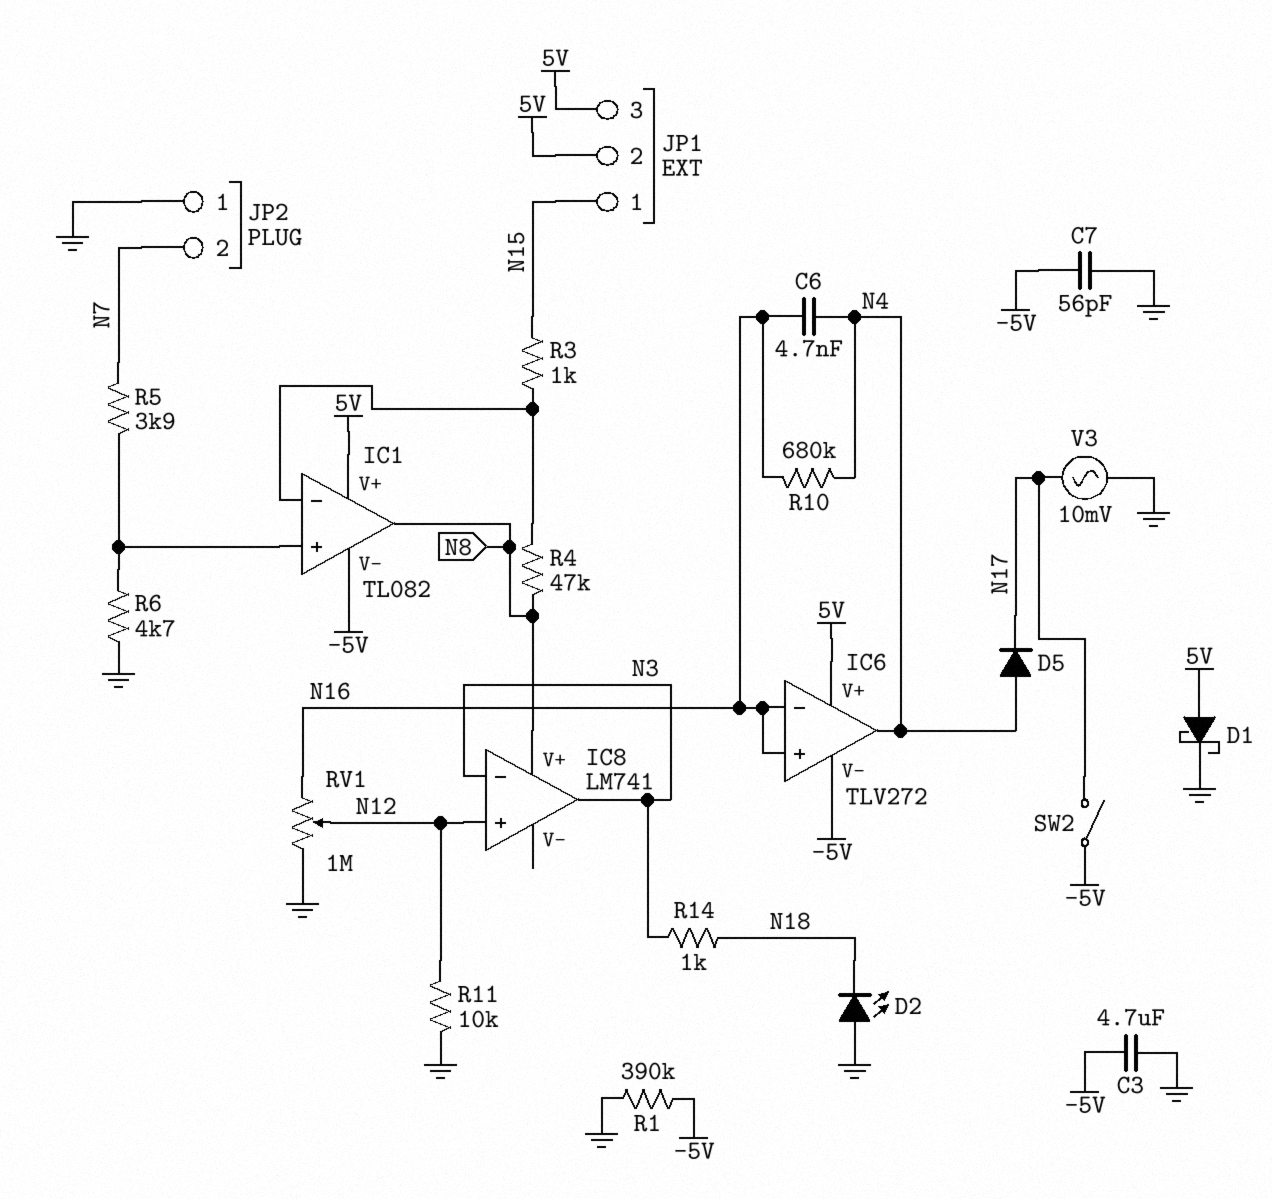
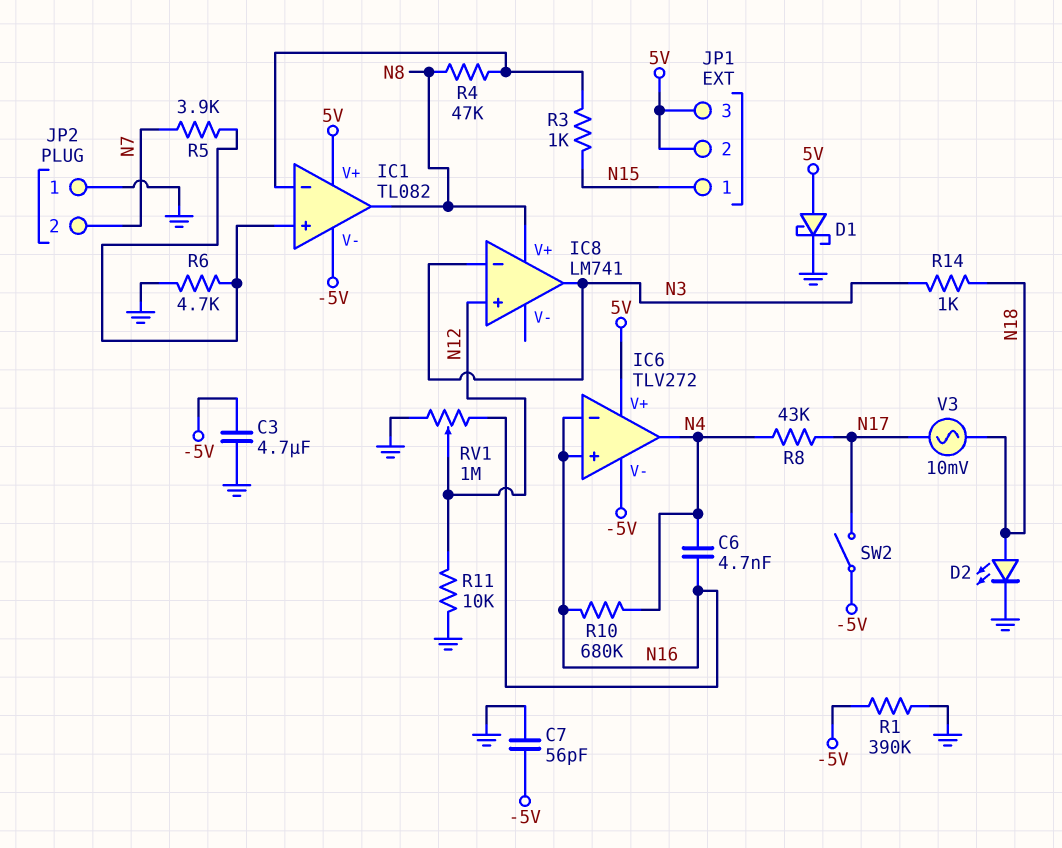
D2: LED (A GND, K N18) -> LED (A N18, K GND)
D5: diode (A N4, K N17) -> none
R8: none -> 43k (N4, N17)
V3: AC 10mV (GND, N17) -> AC 10mV (N17, N18)

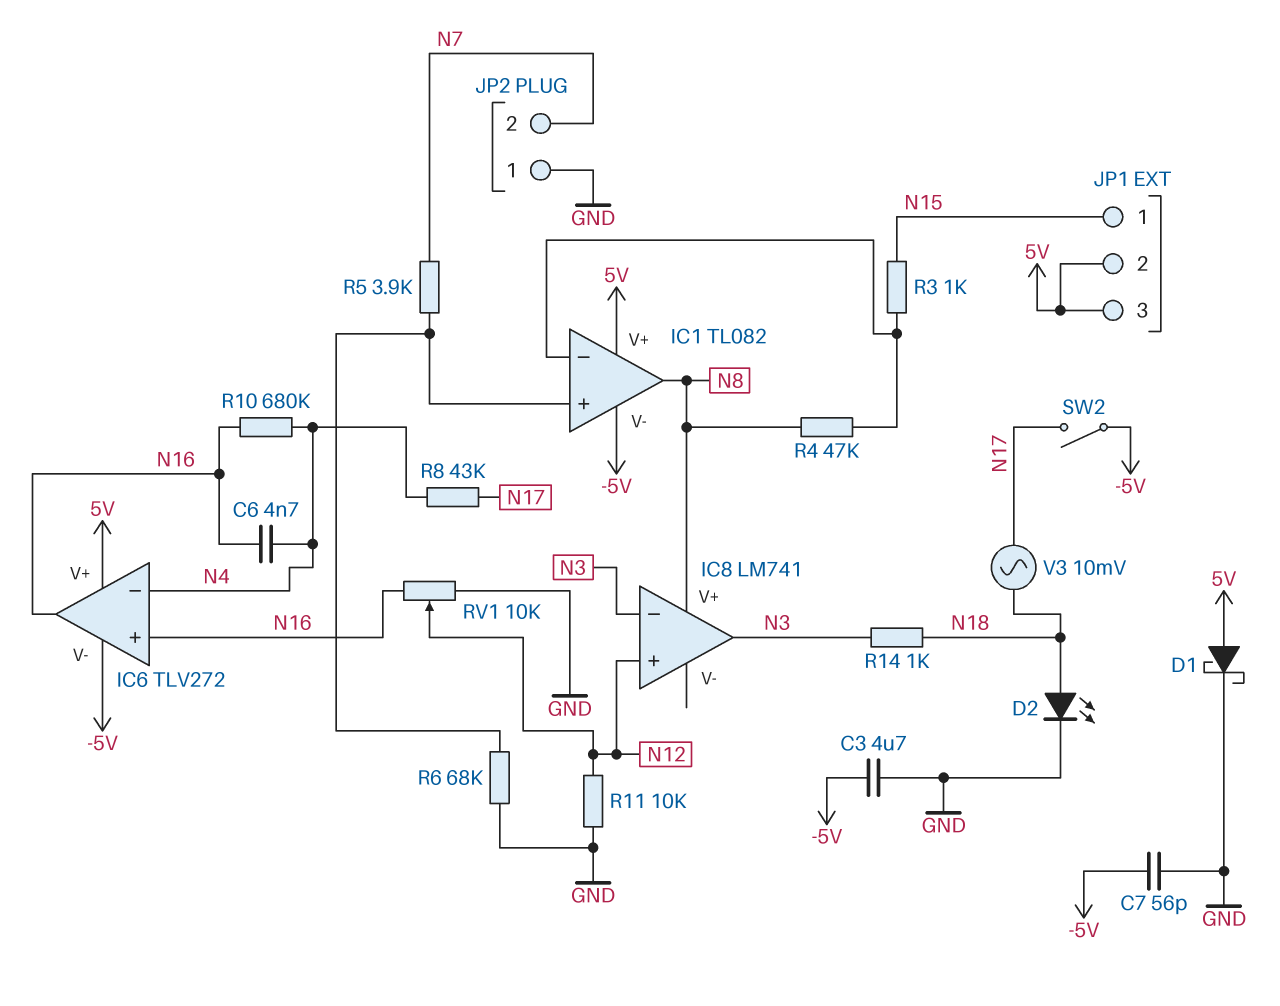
IC6 pin in-: N16 -> N4
IC6 pin out: N4 -> N16
R1: 390k (-5V, GND) -> none
R6: 4.7k (GND, IC1/in+) -> 68k (GND, IC1/in+)
RV1: 1M (GND, N16, wiper N12) -> 10k (GND, N16, wiper N12)

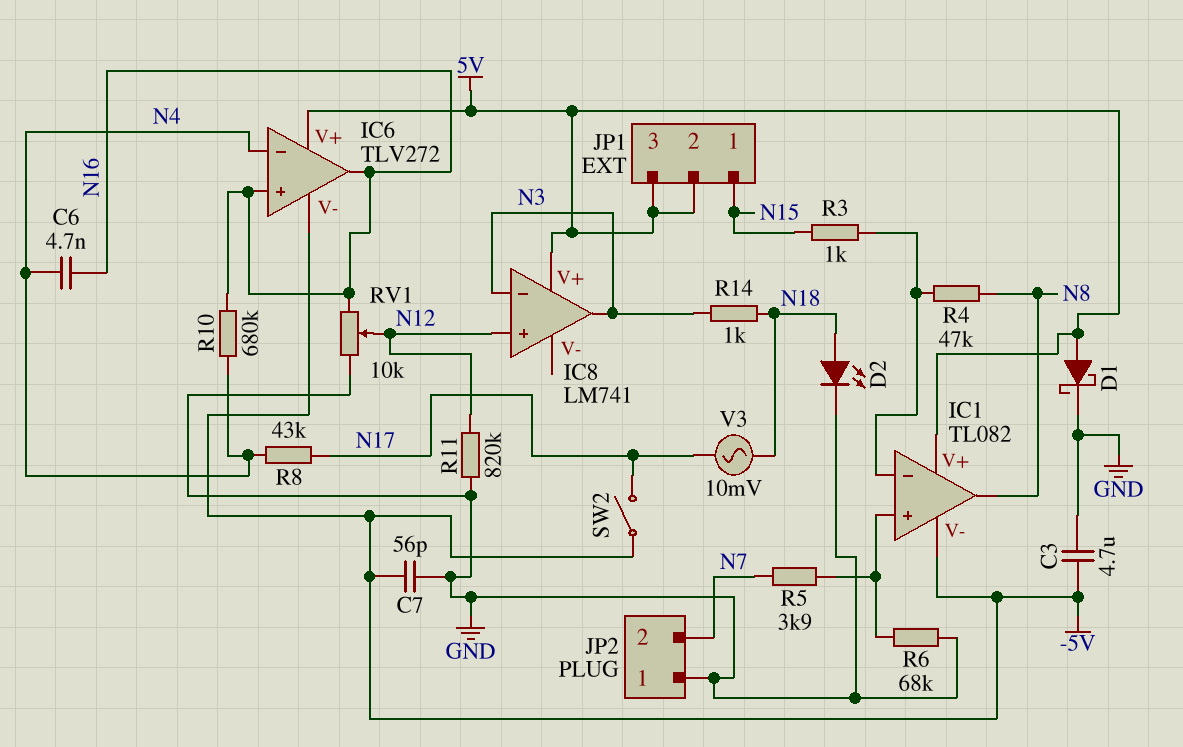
IC8 pin V+: N8 -> 5V
R11: 10k (GND, N12) -> 820k (GND, N12)

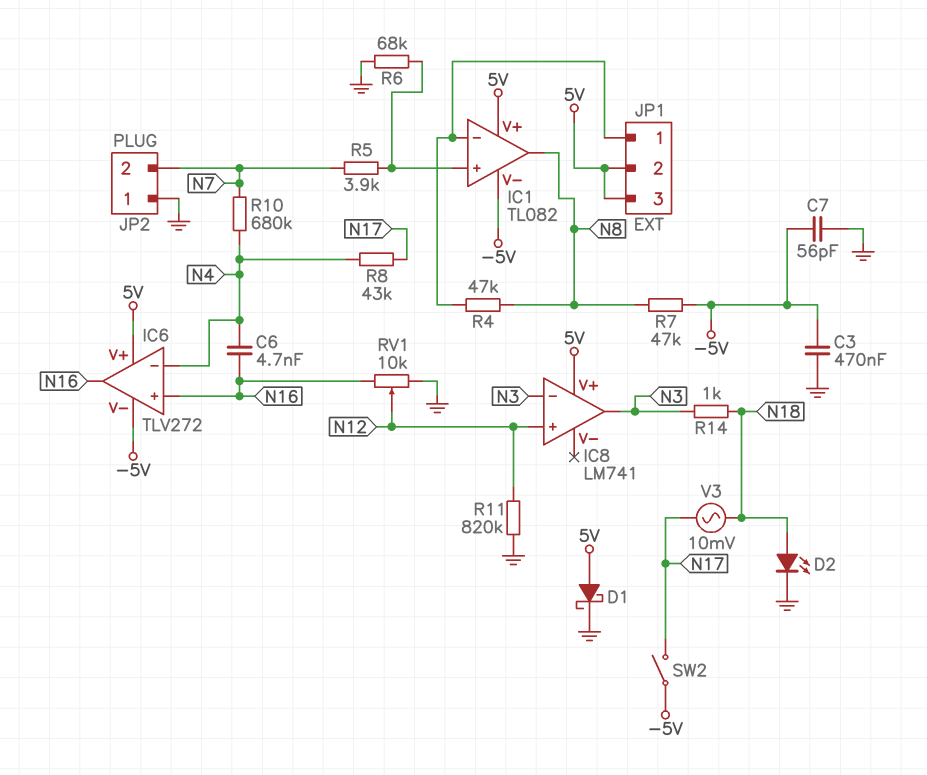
C3: 4.7uF (-5V, GND) -> 470nF (-5V, GND)
JP1 pin 1: N15 -> IC1/in-
R3: 1k (IC1/in-, N15) -> none
R7: none -> 47k (-5V, N8)
R10: 680k (N4, N16) -> 680k (N4, N7)

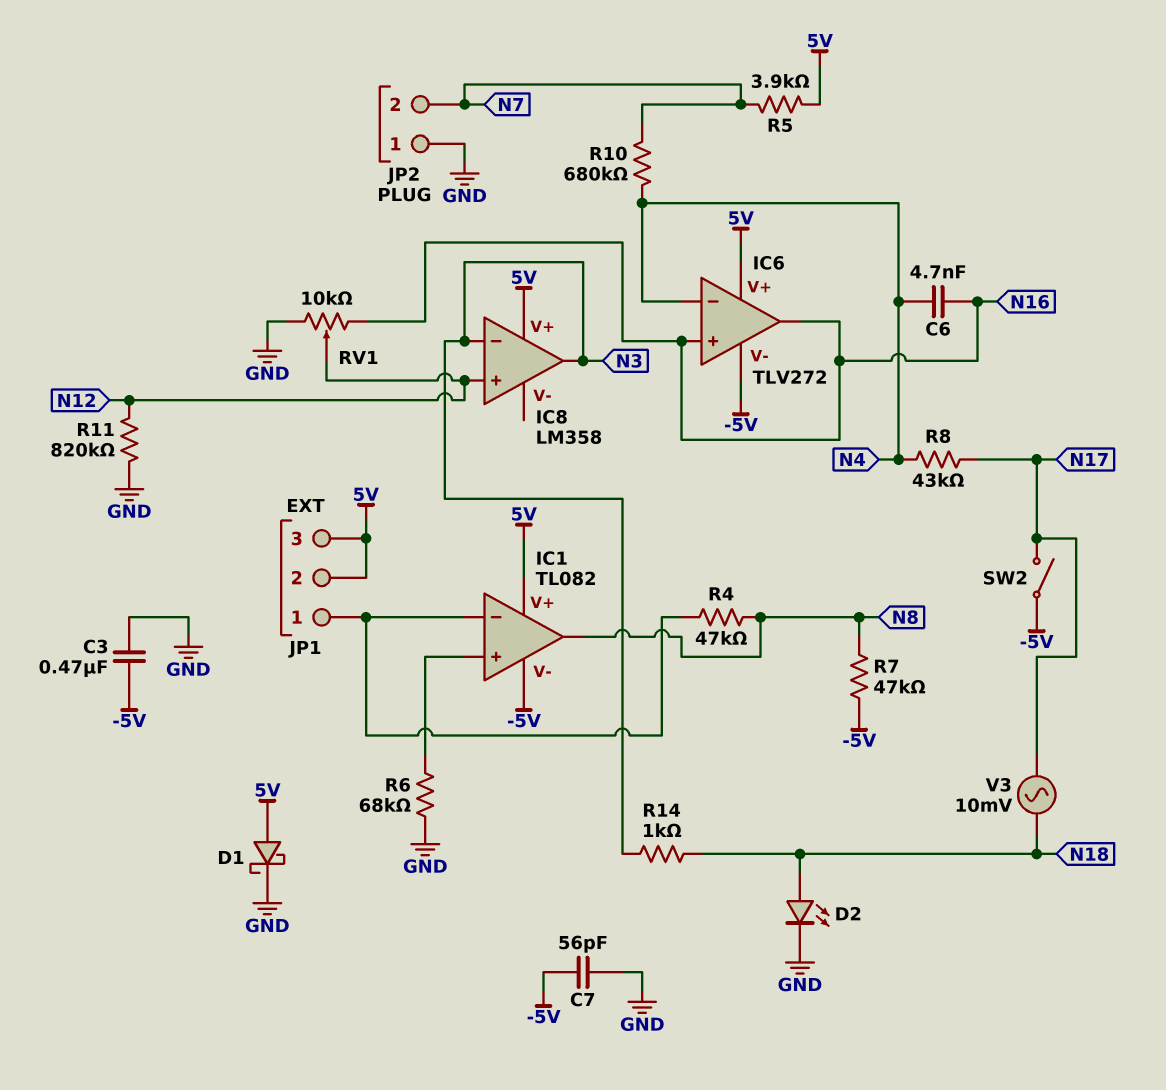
IC8: LM741 -> LM358
R5: 3.9k (IC1/in+, N7) -> 3.9k (5V, N7)

